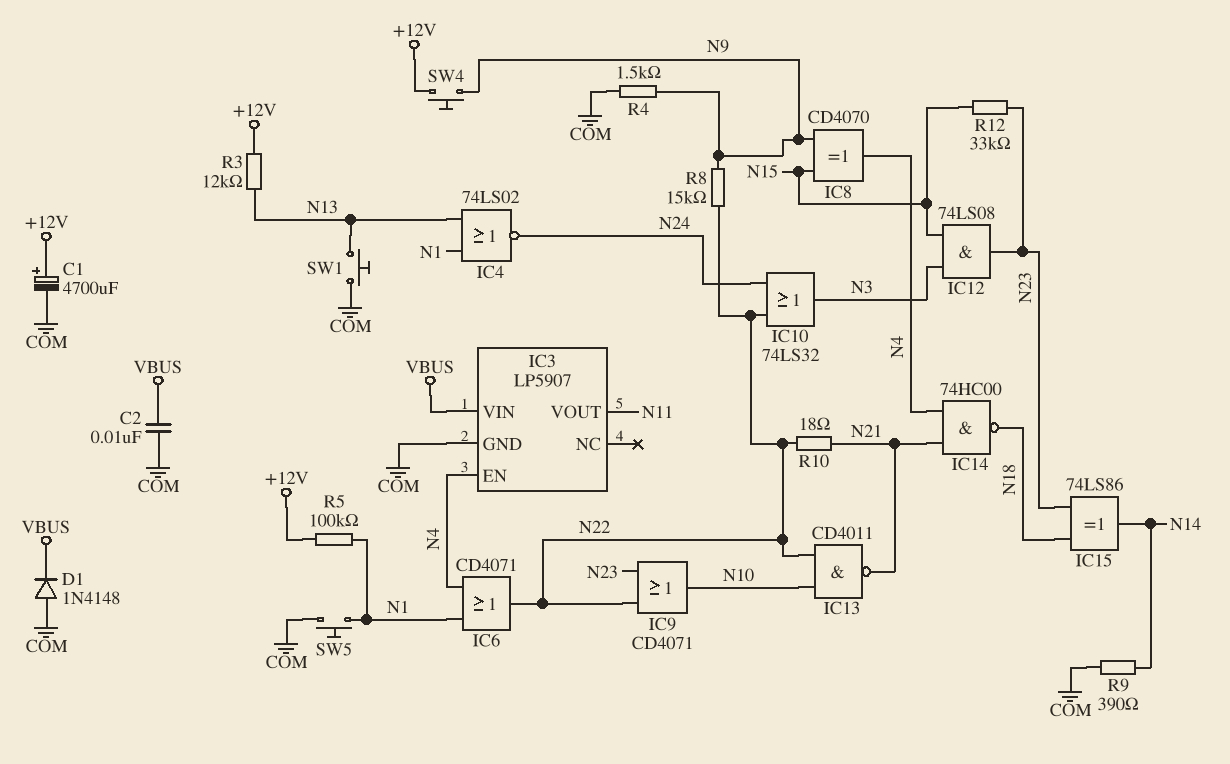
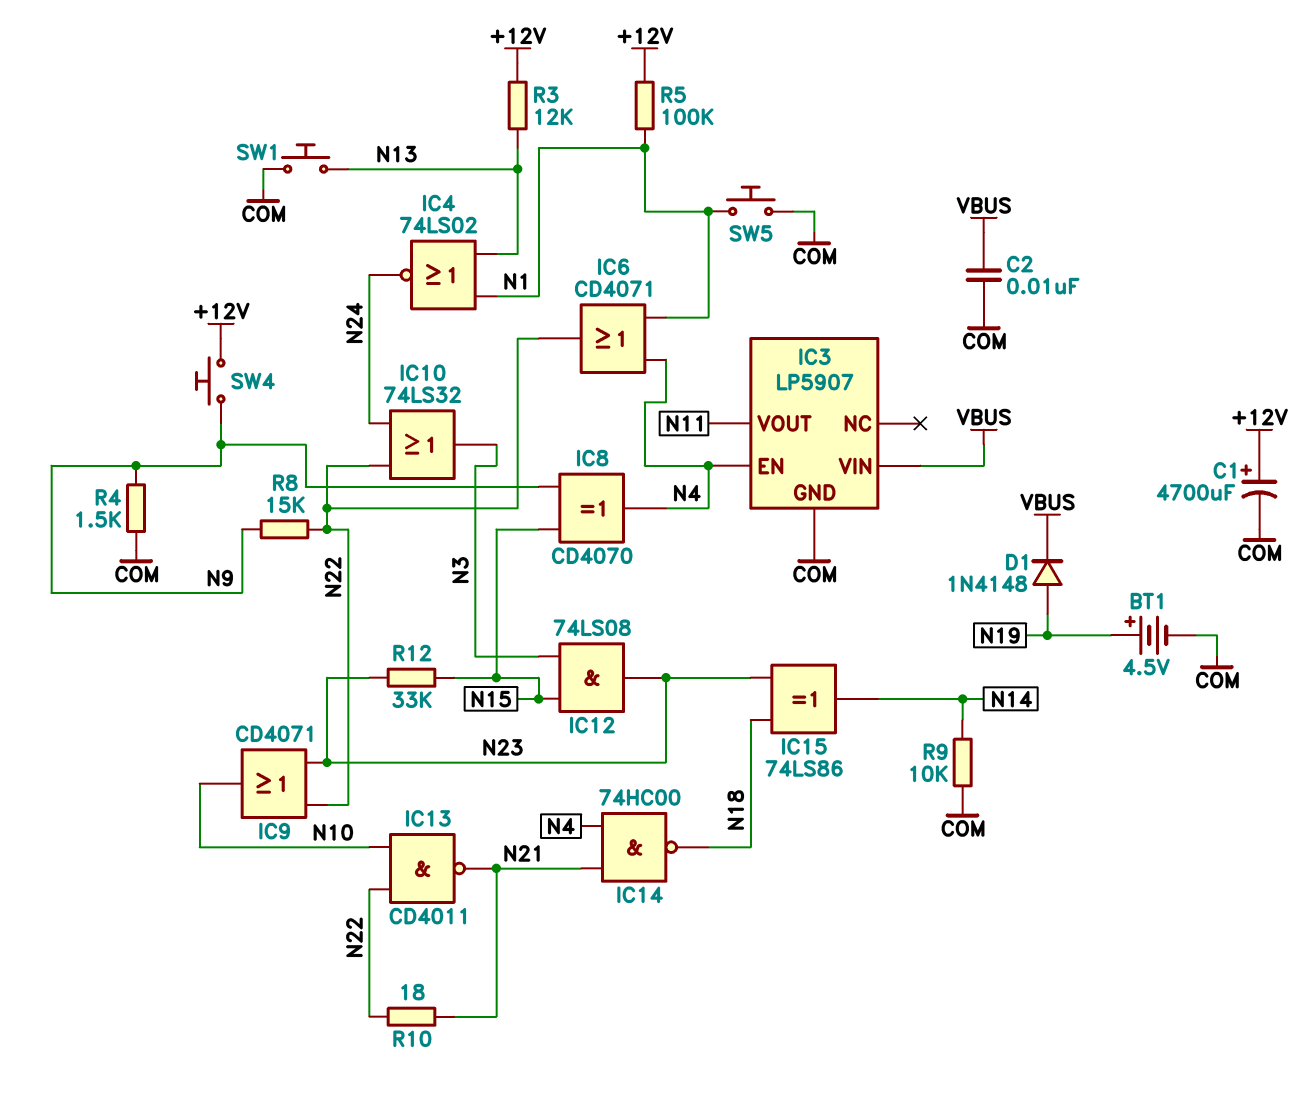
BT1: none -> 4.5V (plus N19, minus COM)
D1: diode 1N4148 (A COM, K VBUS) -> diode 1N4148 (A N19, K VBUS)
R9: 390 (COM, N14) -> 10k (COM, N14)

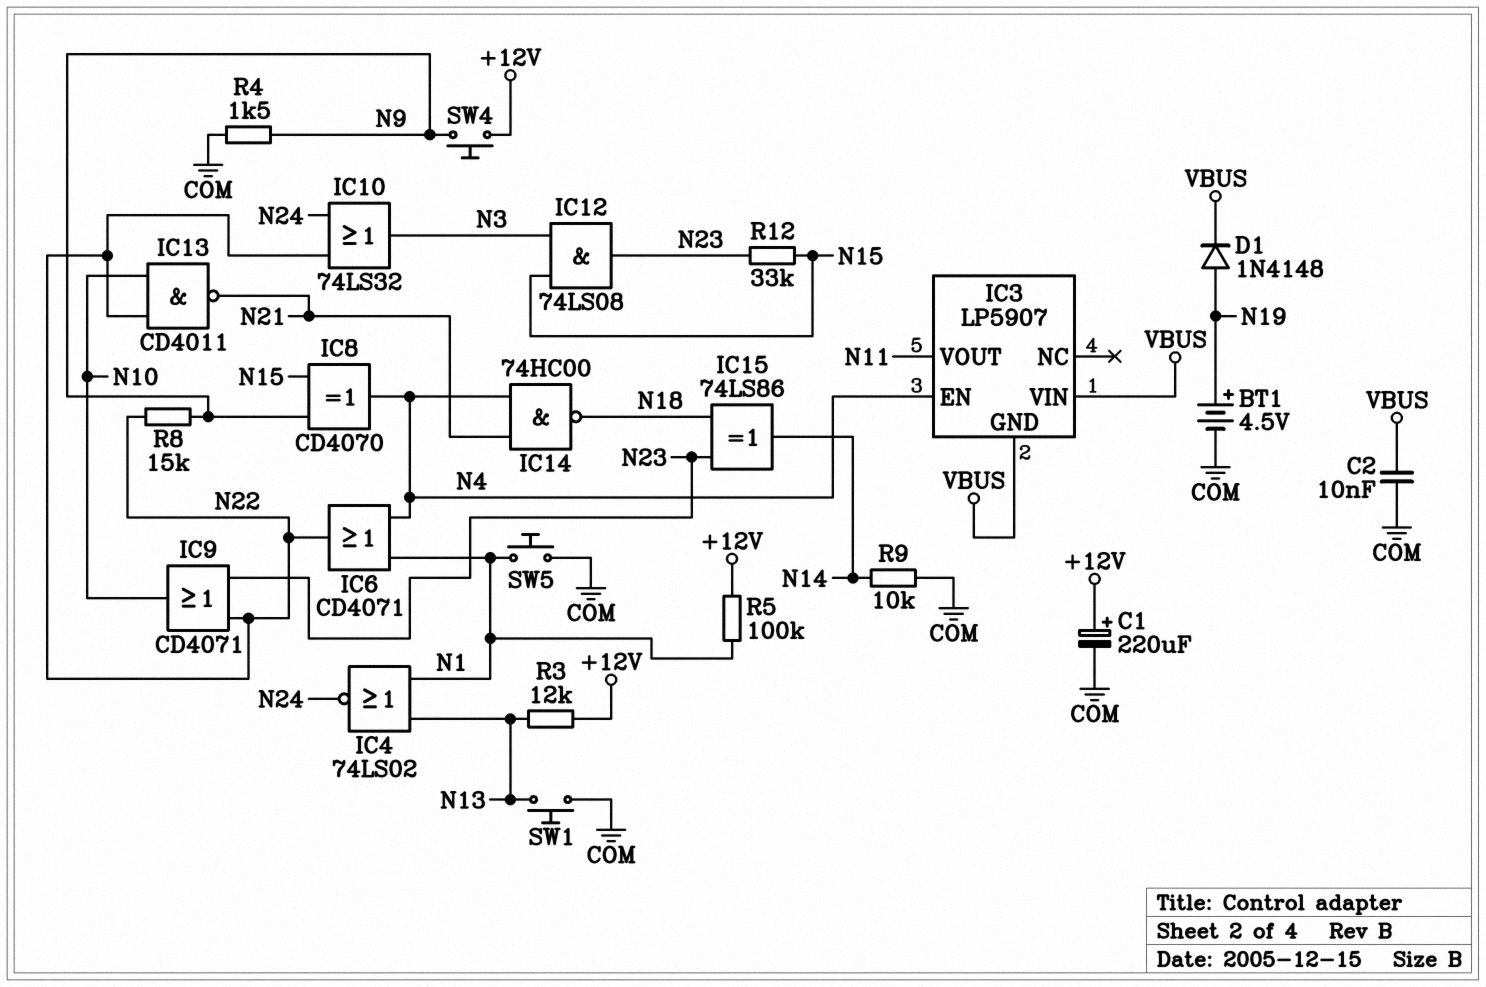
C1: 4700uF (plus +12V, minus COM) -> 220uF (plus +12V, minus COM)
IC3 pin GND: COM -> VBUS
R10: 18 (N21, N22) -> none

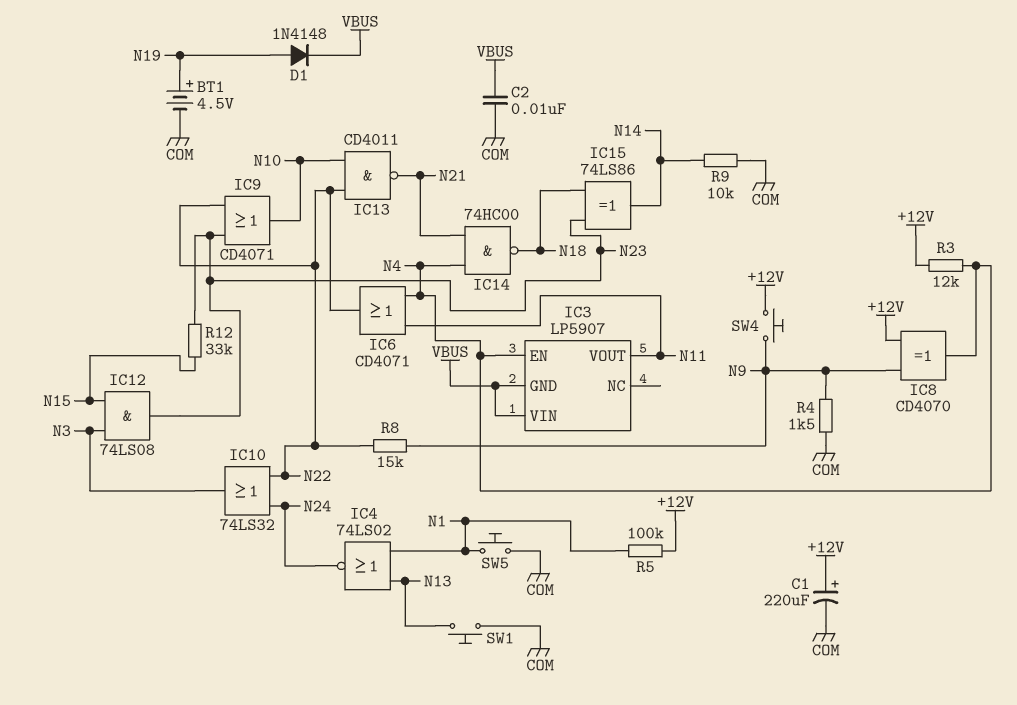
IC6: OR CD4071 (in N1, in N4, out N22) -> OR CD4071 (in N4, in N11, out N22)
IC8: XOR CD4070 (in N9, in N15, out N4) -> XOR CD4070 (in +12V, in N9, out N4)
R3: 12k (+12V, N13) -> 12k (+12V, N4)

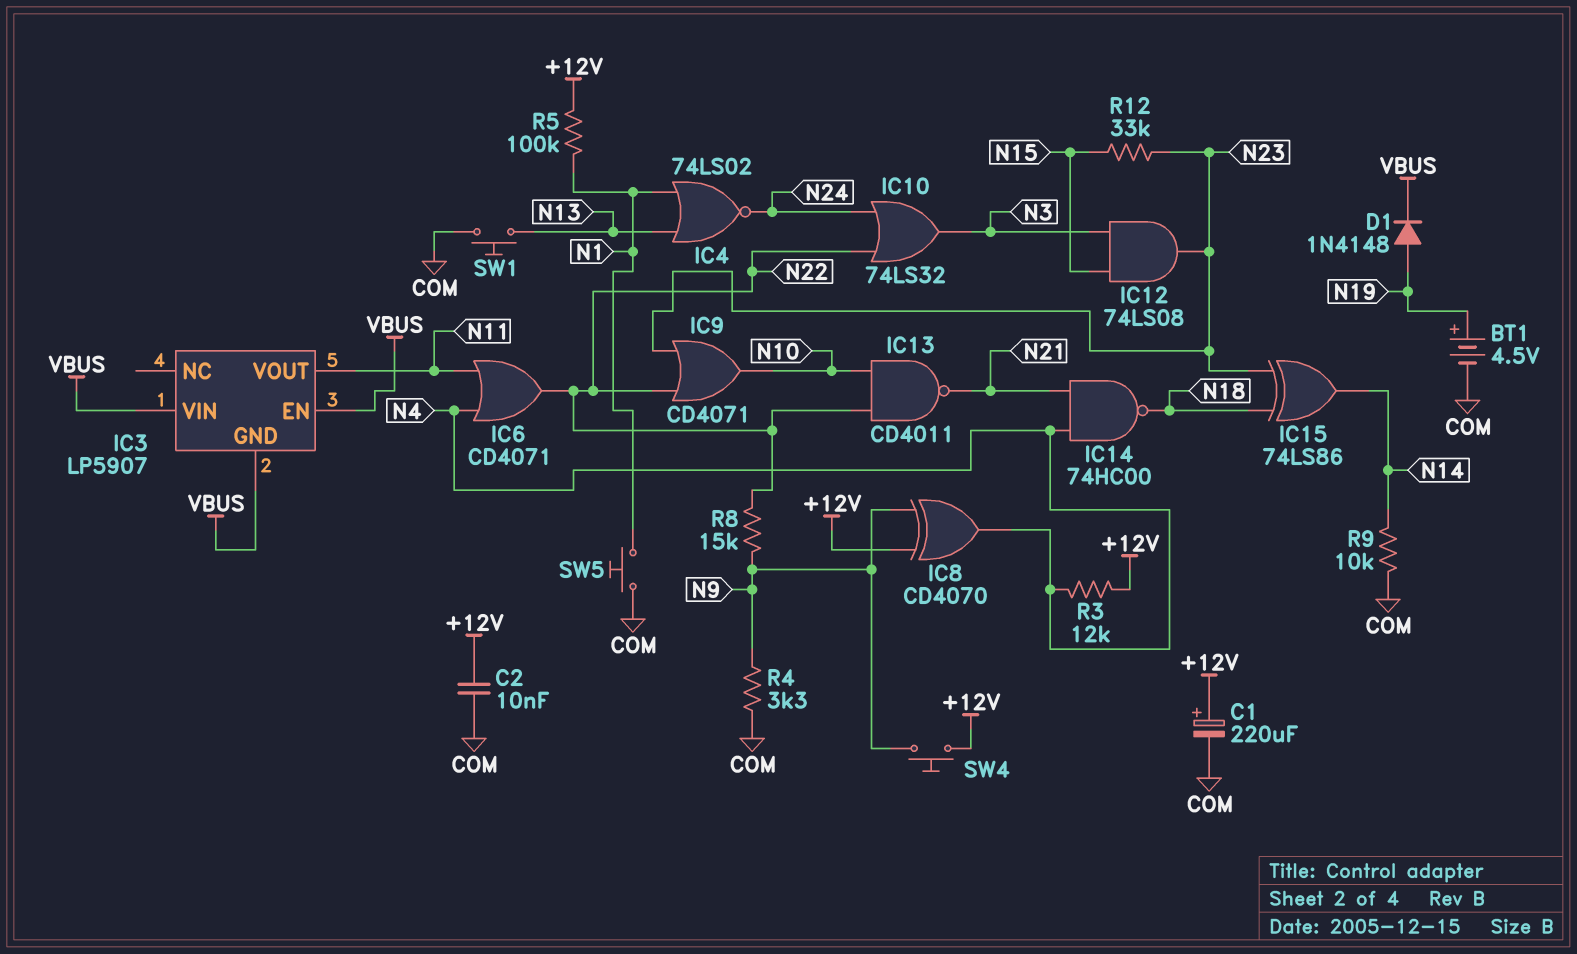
C2: 10nF (COM, VBUS) -> 10nF (+12V, COM)
IC3 pin EN: N4 -> VBUS
R4: 1.5k (COM, N9) -> 3.3k (COM, N9)

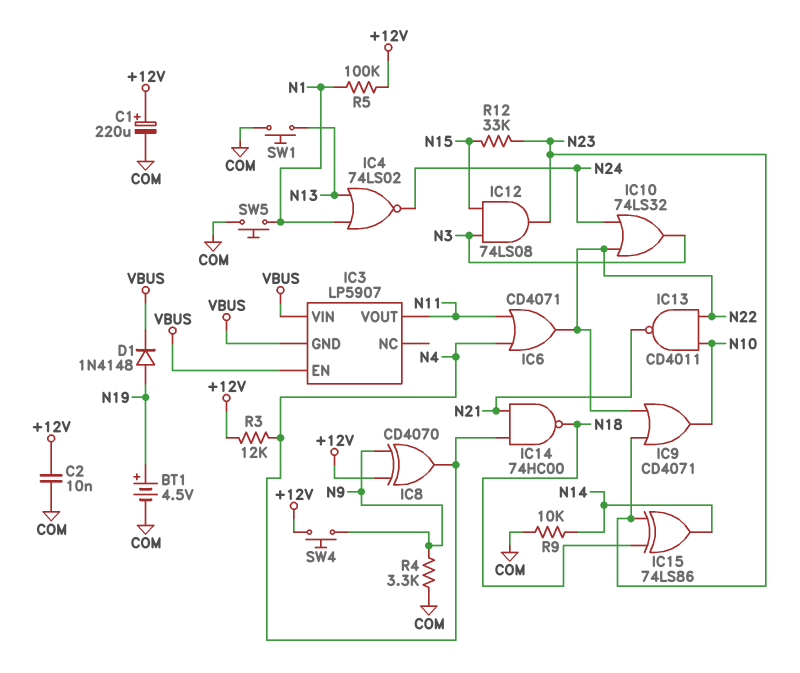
R8: 15k (N9, N22) -> none

